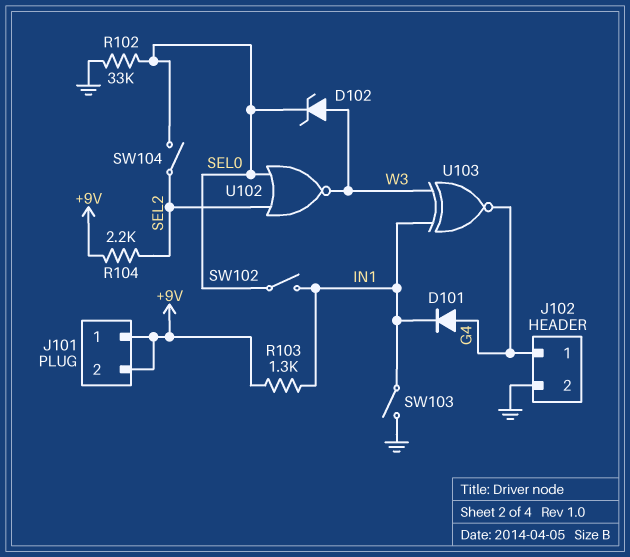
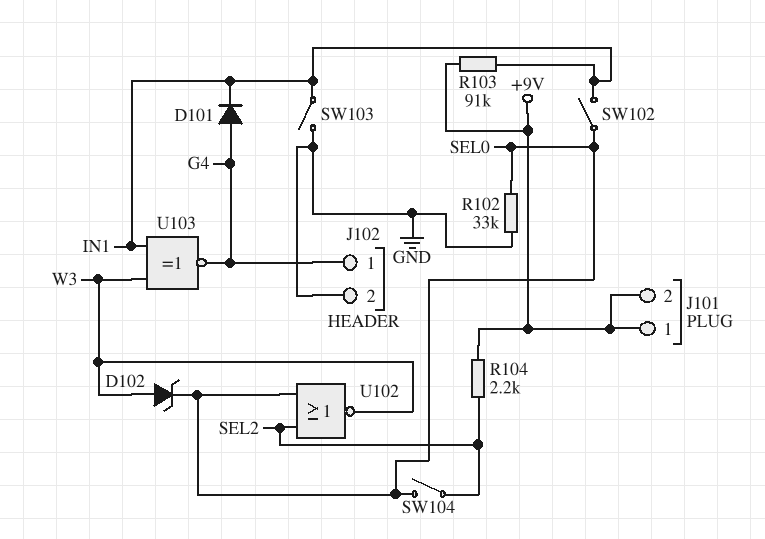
R103: 1.3k (+9V, IN1) -> 91k (+9V, IN1)

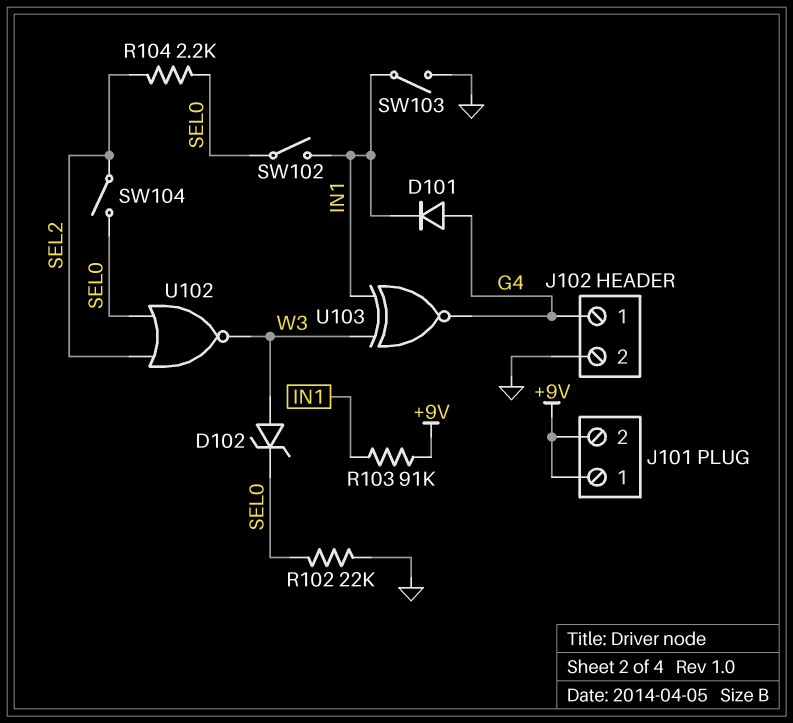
R102: 33k (GND, SEL0) -> 22k (GND, SEL0)
R104: 2.2k (+9V, SEL2) -> 2.2k (SEL0, SEL2)

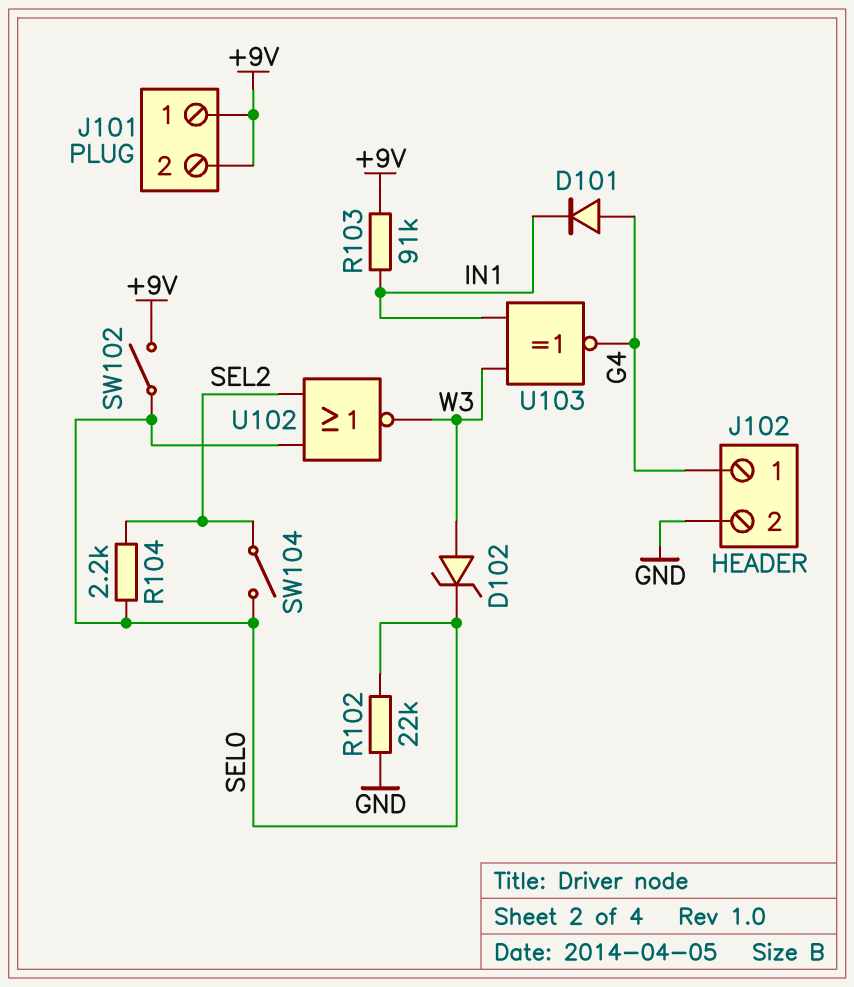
SW102: switch (IN1, SEL0) -> switch (+9V, SEL0)
SW103: switch (GND, IN1) -> none

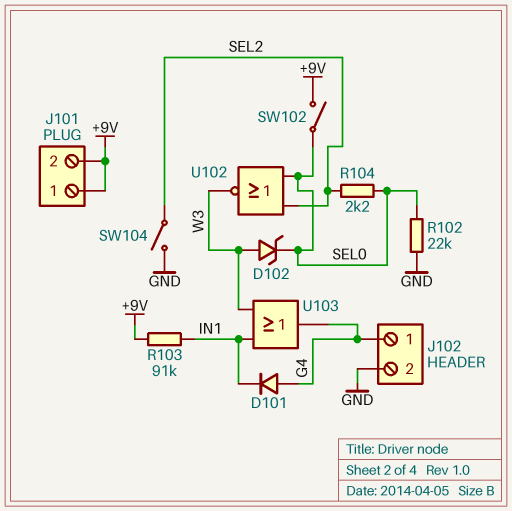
SW104: switch (SEL0, SEL2) -> switch (GND, SEL2)
U103: XNOR (in IN1, in W3, out G4) -> OR (in IN1, in W3, out G4)

